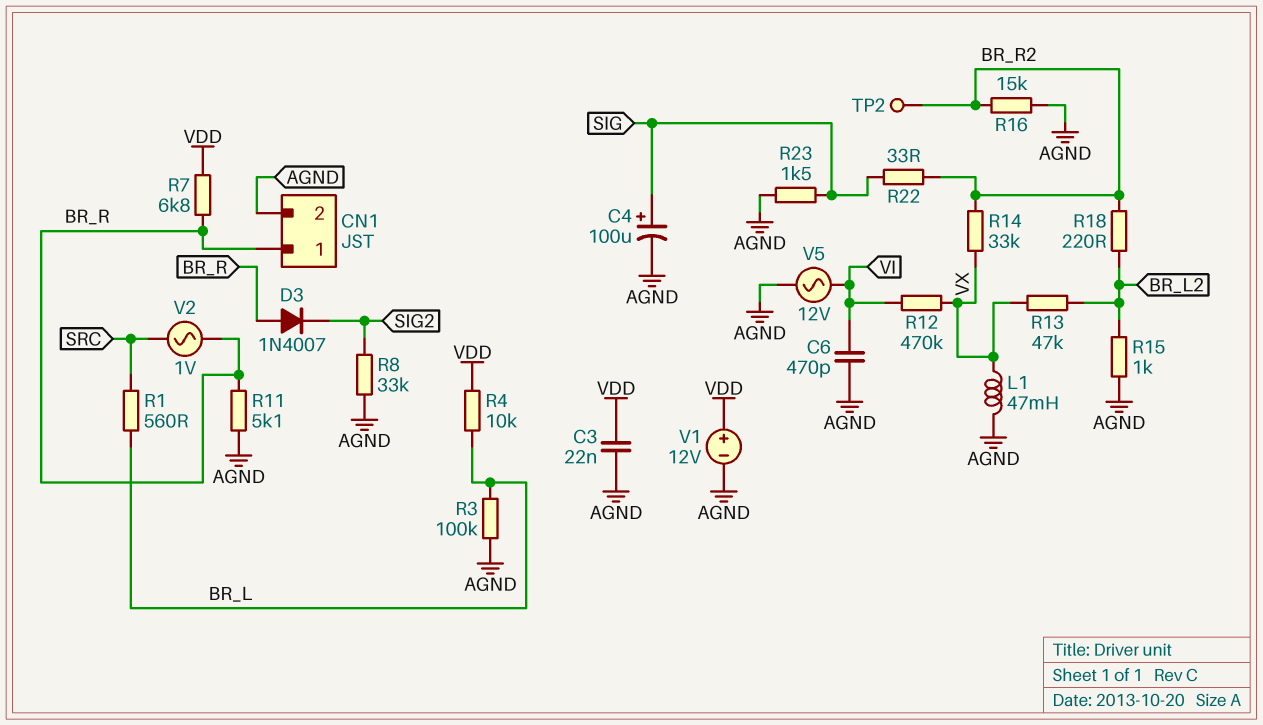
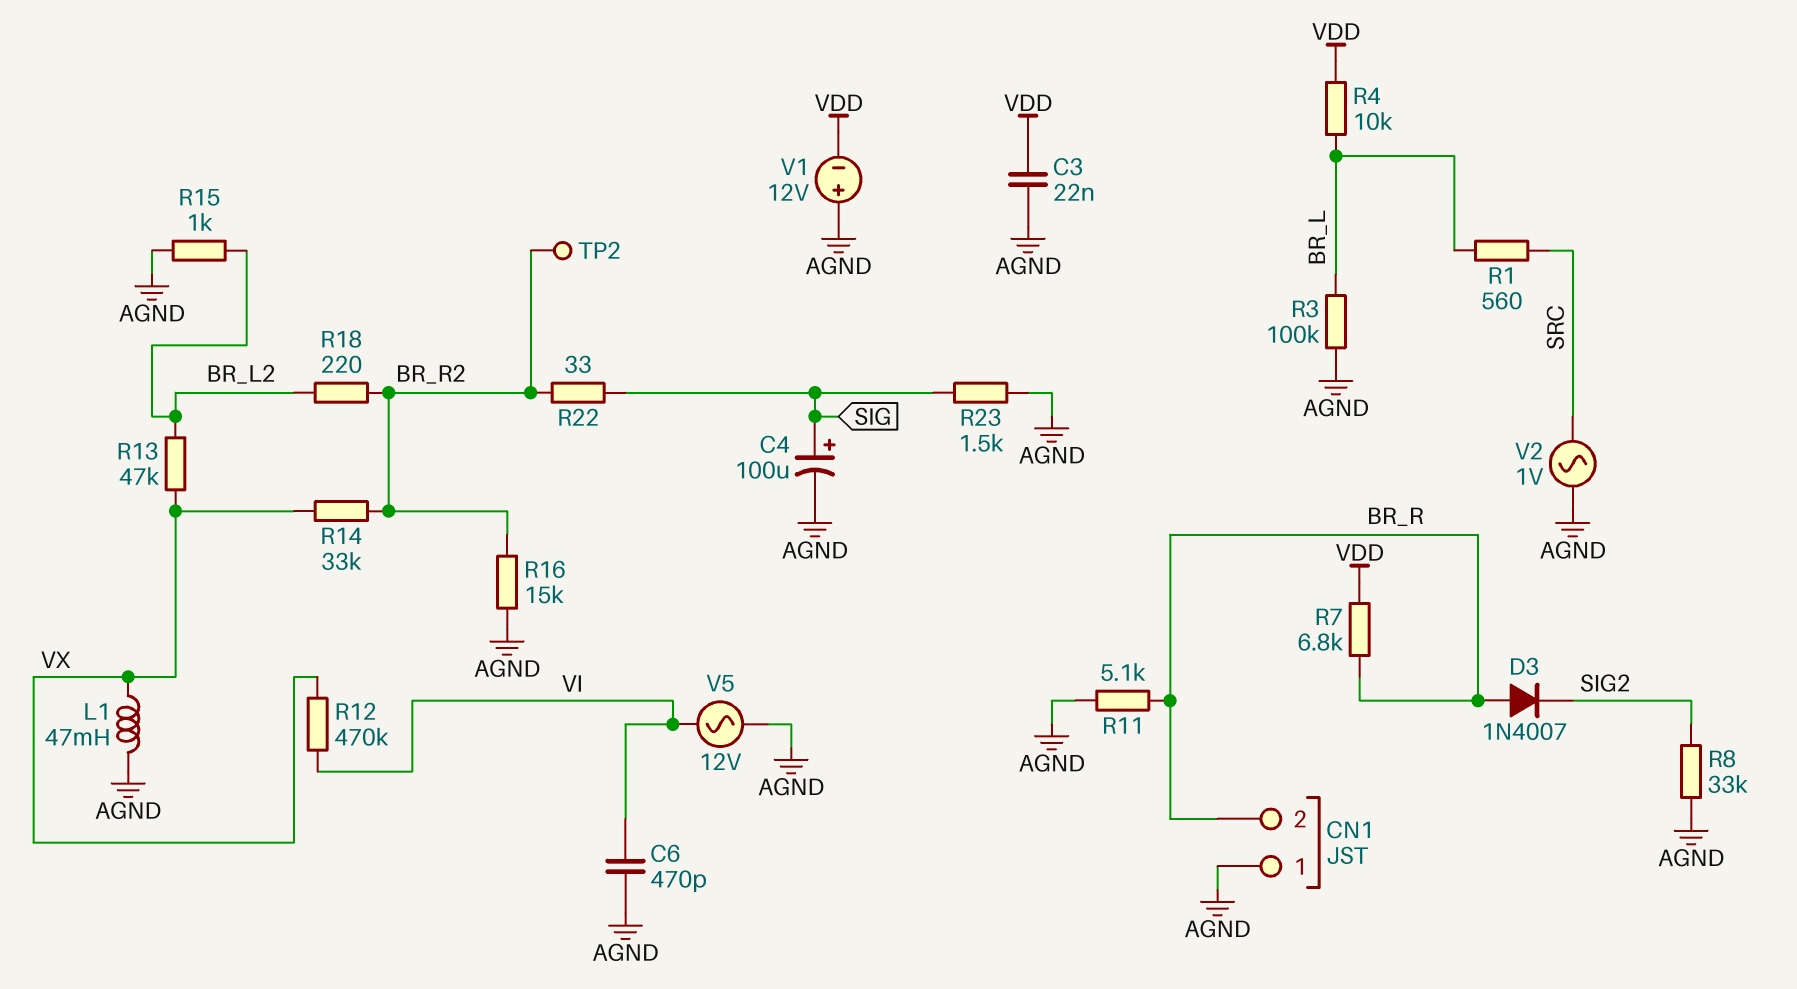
CN1 pin 1: BR_R -> AGND
CN1 pin 2: AGND -> BR_R
V1: 12V (plus VDD, minus AGND) -> 12V (plus AGND, minus VDD)
V2: AC 1V (BR_R, SRC) -> AC 1V (AGND, SRC)

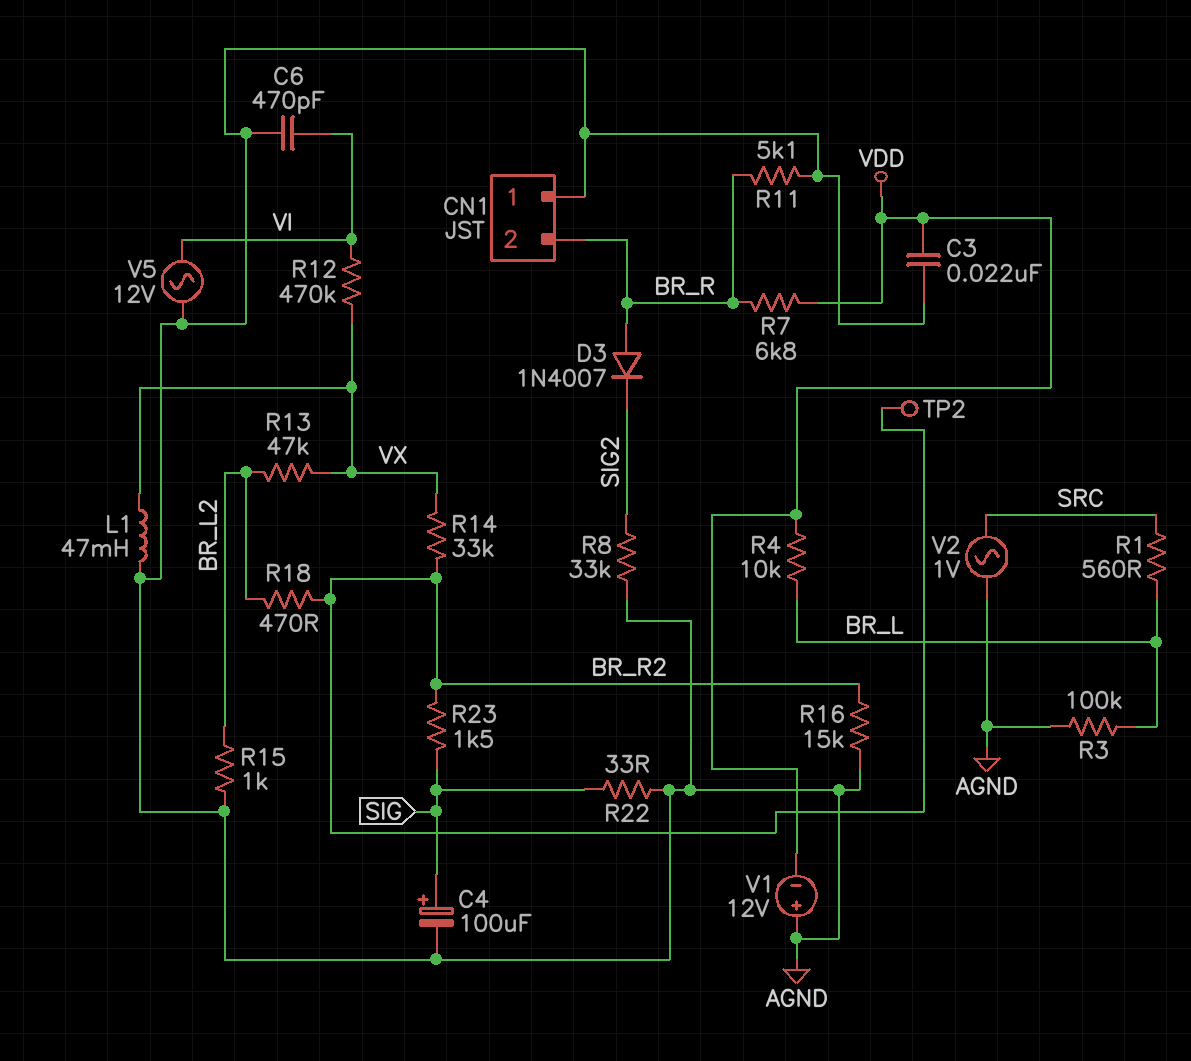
R18: 220 (BR_L2, BR_R2) -> 470 (BR_L2, BR_R2)
R22: 33 (BR_R2, SIG) -> 33 (AGND, SIG)
R23: 1.5k (AGND, SIG) -> 1.5k (BR_R2, SIG)

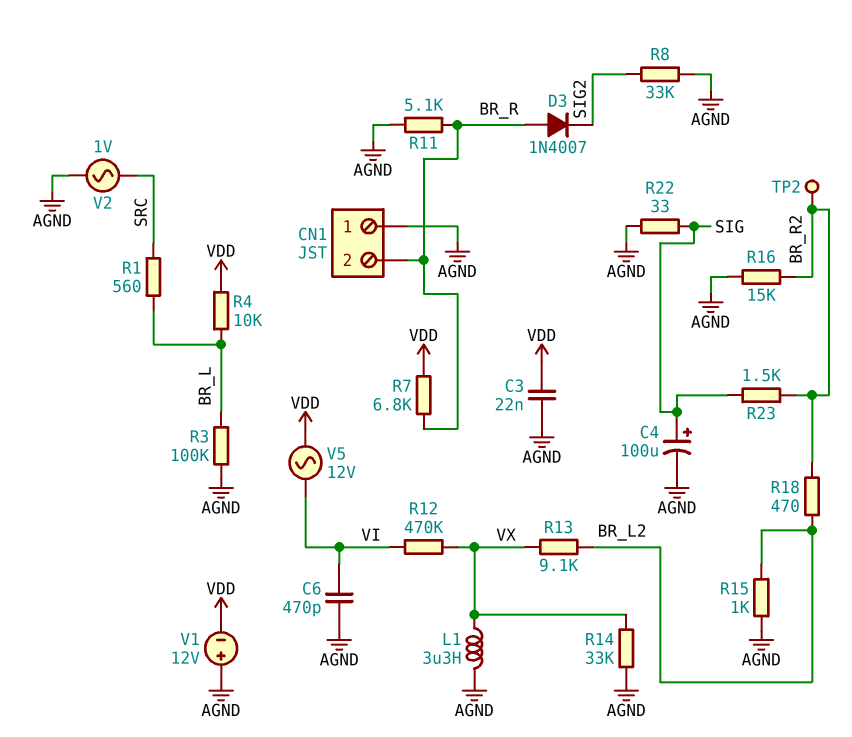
L1: 47mH (AGND, VX) -> 3.3uH (AGND, VX)
R13: 47k (BR_L2, VX) -> 9.1k (BR_L2, VX)
R14: 33k (BR_R2, VX) -> 33k (AGND, VX)
V5: AC 12V (AGND, VI) -> AC 12V (VDD, VI)

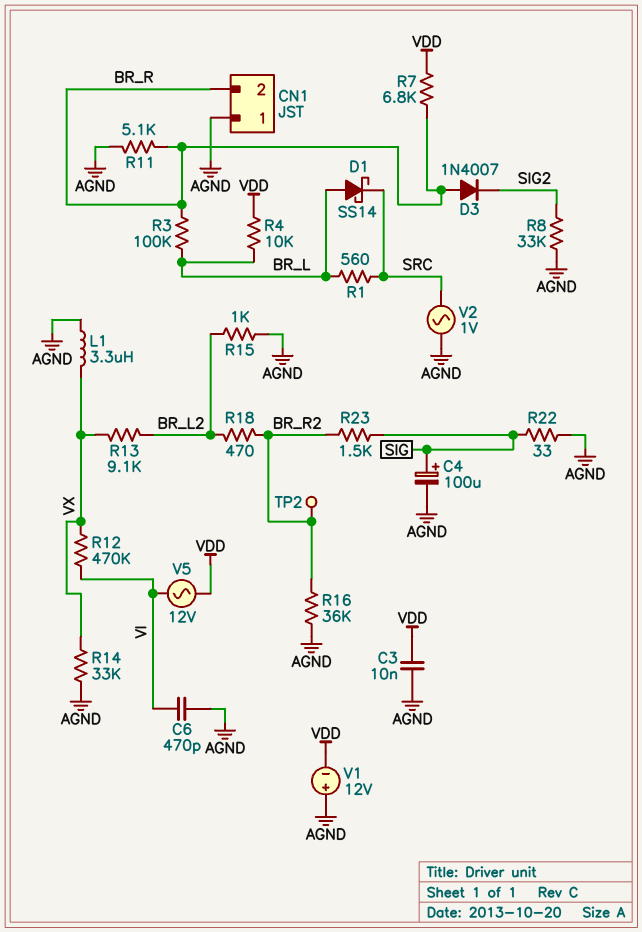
C3: 22nF (AGND, VDD) -> 10nF (AGND, VDD)
D1: none -> schottky SS14 (A BR_L, K SRC)
R3: 100k (AGND, BR_L) -> 100k (BR_L, BR_R)
R16: 15k (AGND, BR_R2) -> 36k (AGND, BR_R2)

